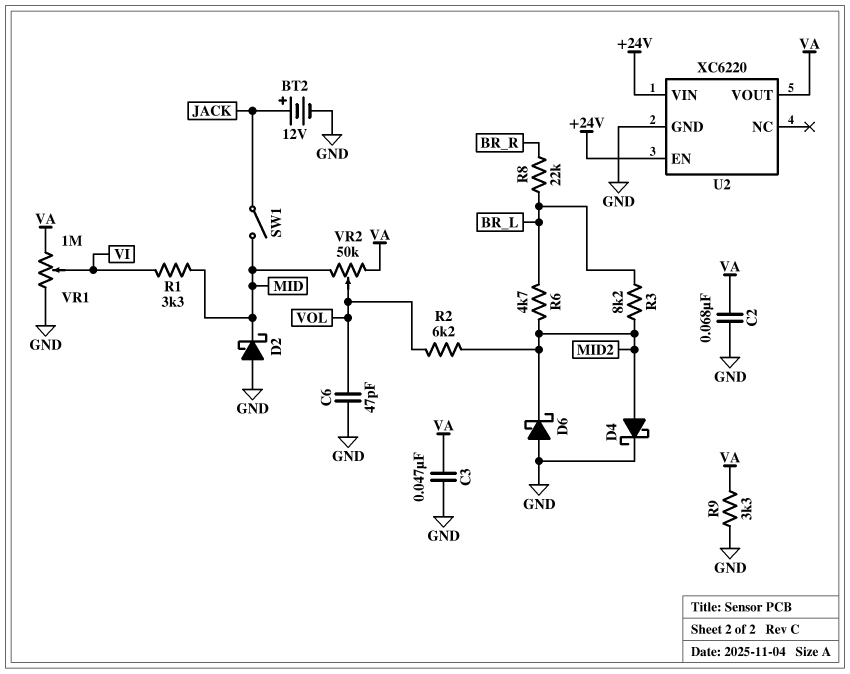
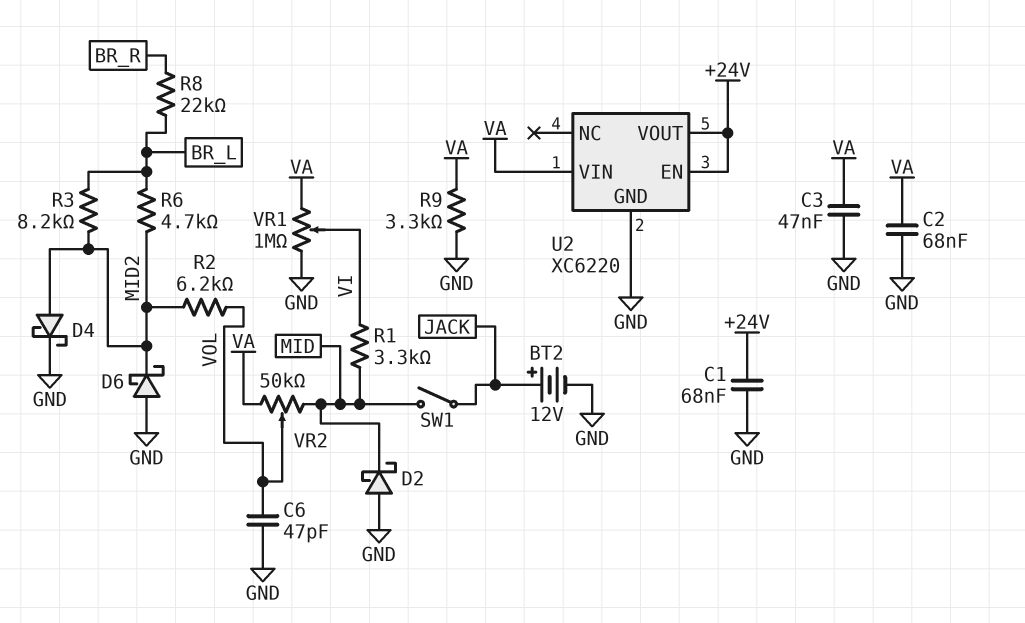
C1: none -> 68nF (+24V, GND)
U2 pin VIN: +24V -> VA
U2 pin VOUT: VA -> +24V

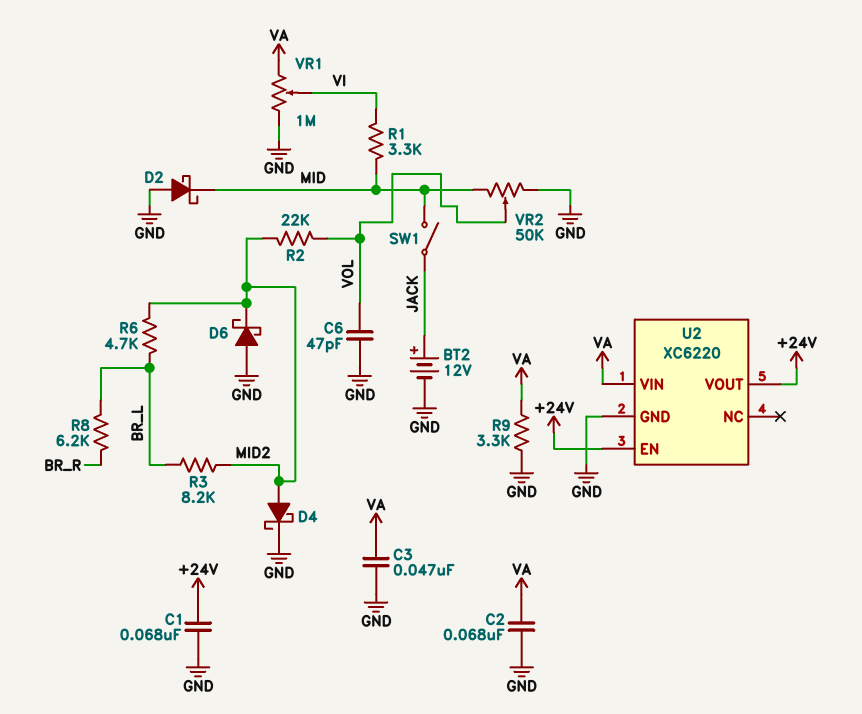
R2: 6.2k (MID2, VOL) -> 22k (MID2, VOL)
R8: 22k (BR_L, BR_R) -> 6.2k (BR_L, BR_R)
VR2: 50k (MID, VA, wiper VOL) -> 50k (GND, MID, wiper VOL)

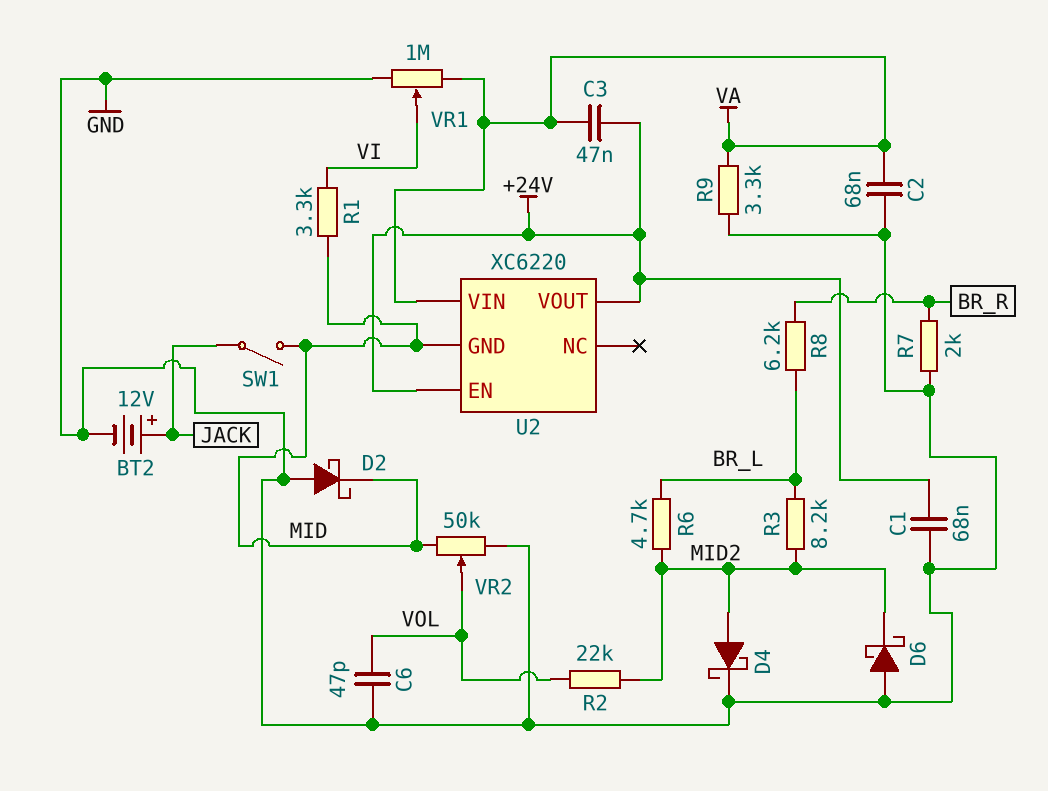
C3: 47nF (GND, VA) -> 47nF (+24V, VA)
R7: none -> 2k (BR_R, GND)
U2 pin GND: GND -> MID

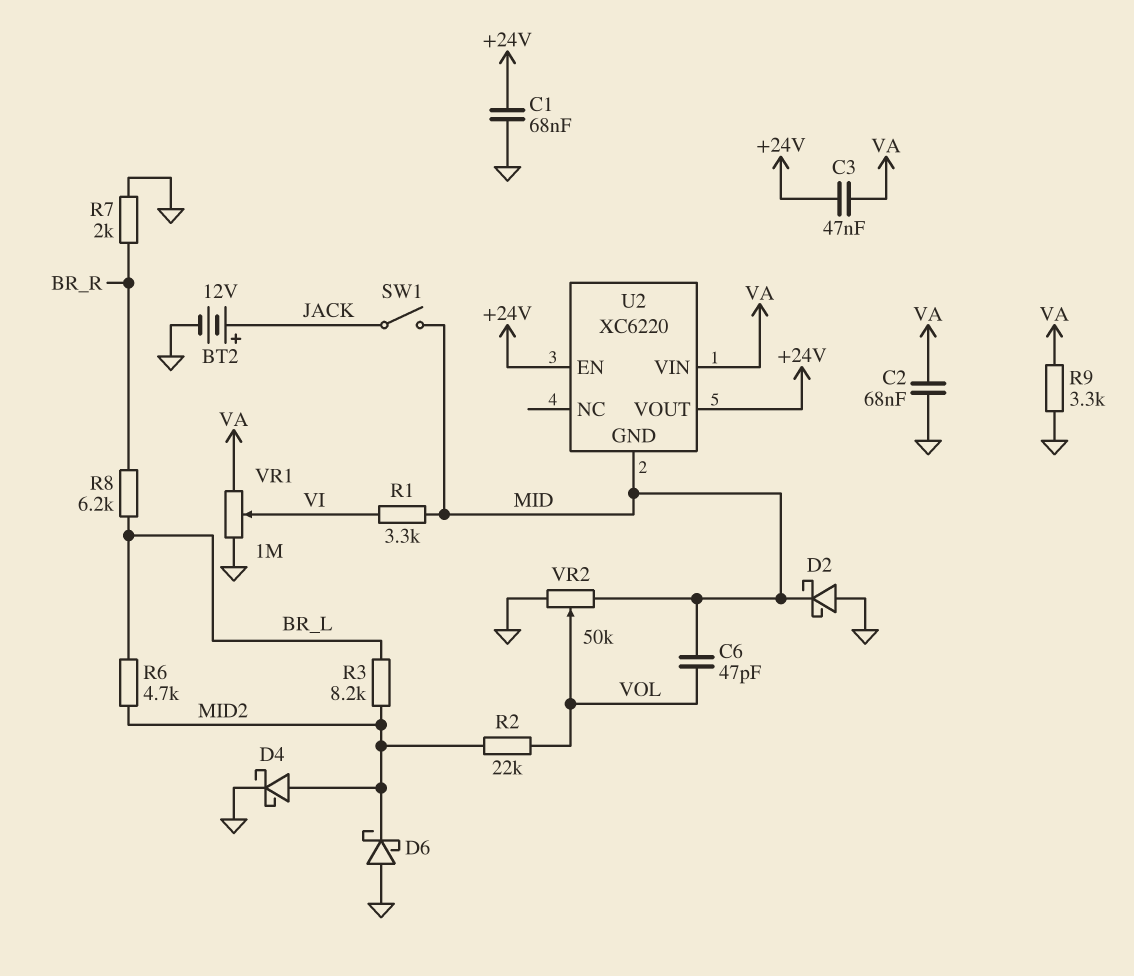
C6: 47pF (GND, VOL) -> 47pF (MID, VOL)

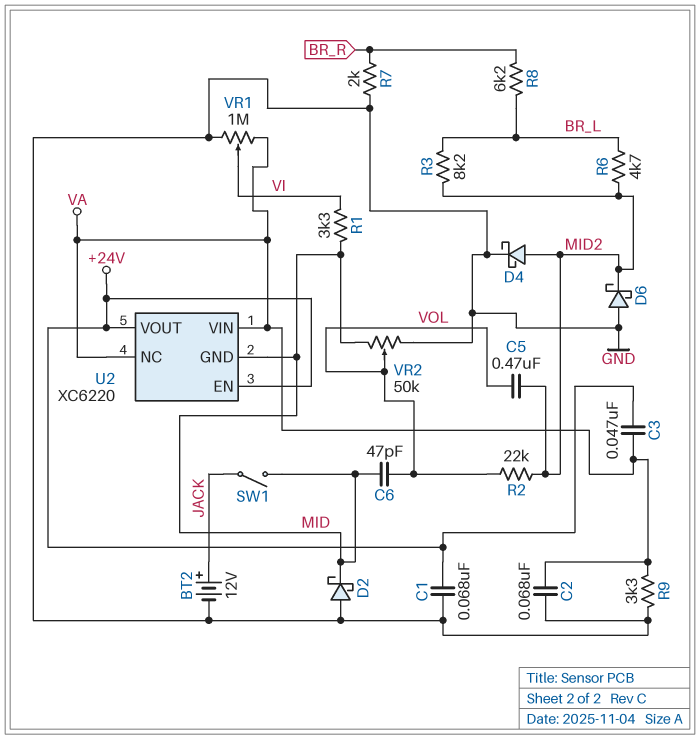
C5: none -> 470nF (MID2, VOL)
U2 pin NC: none -> VA

